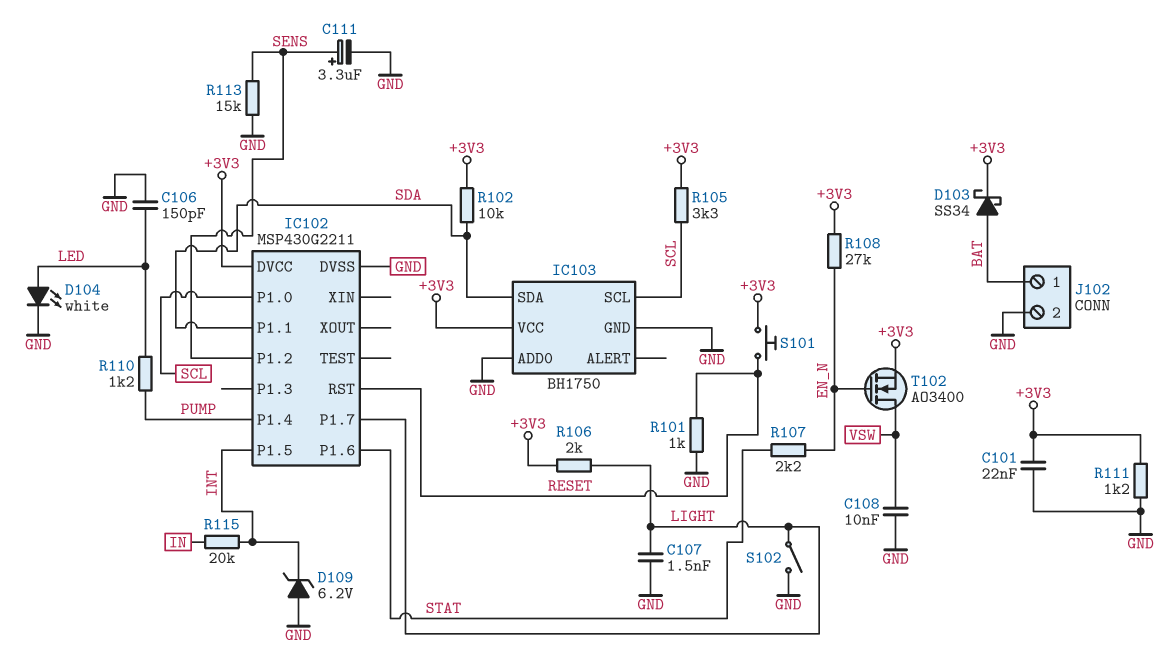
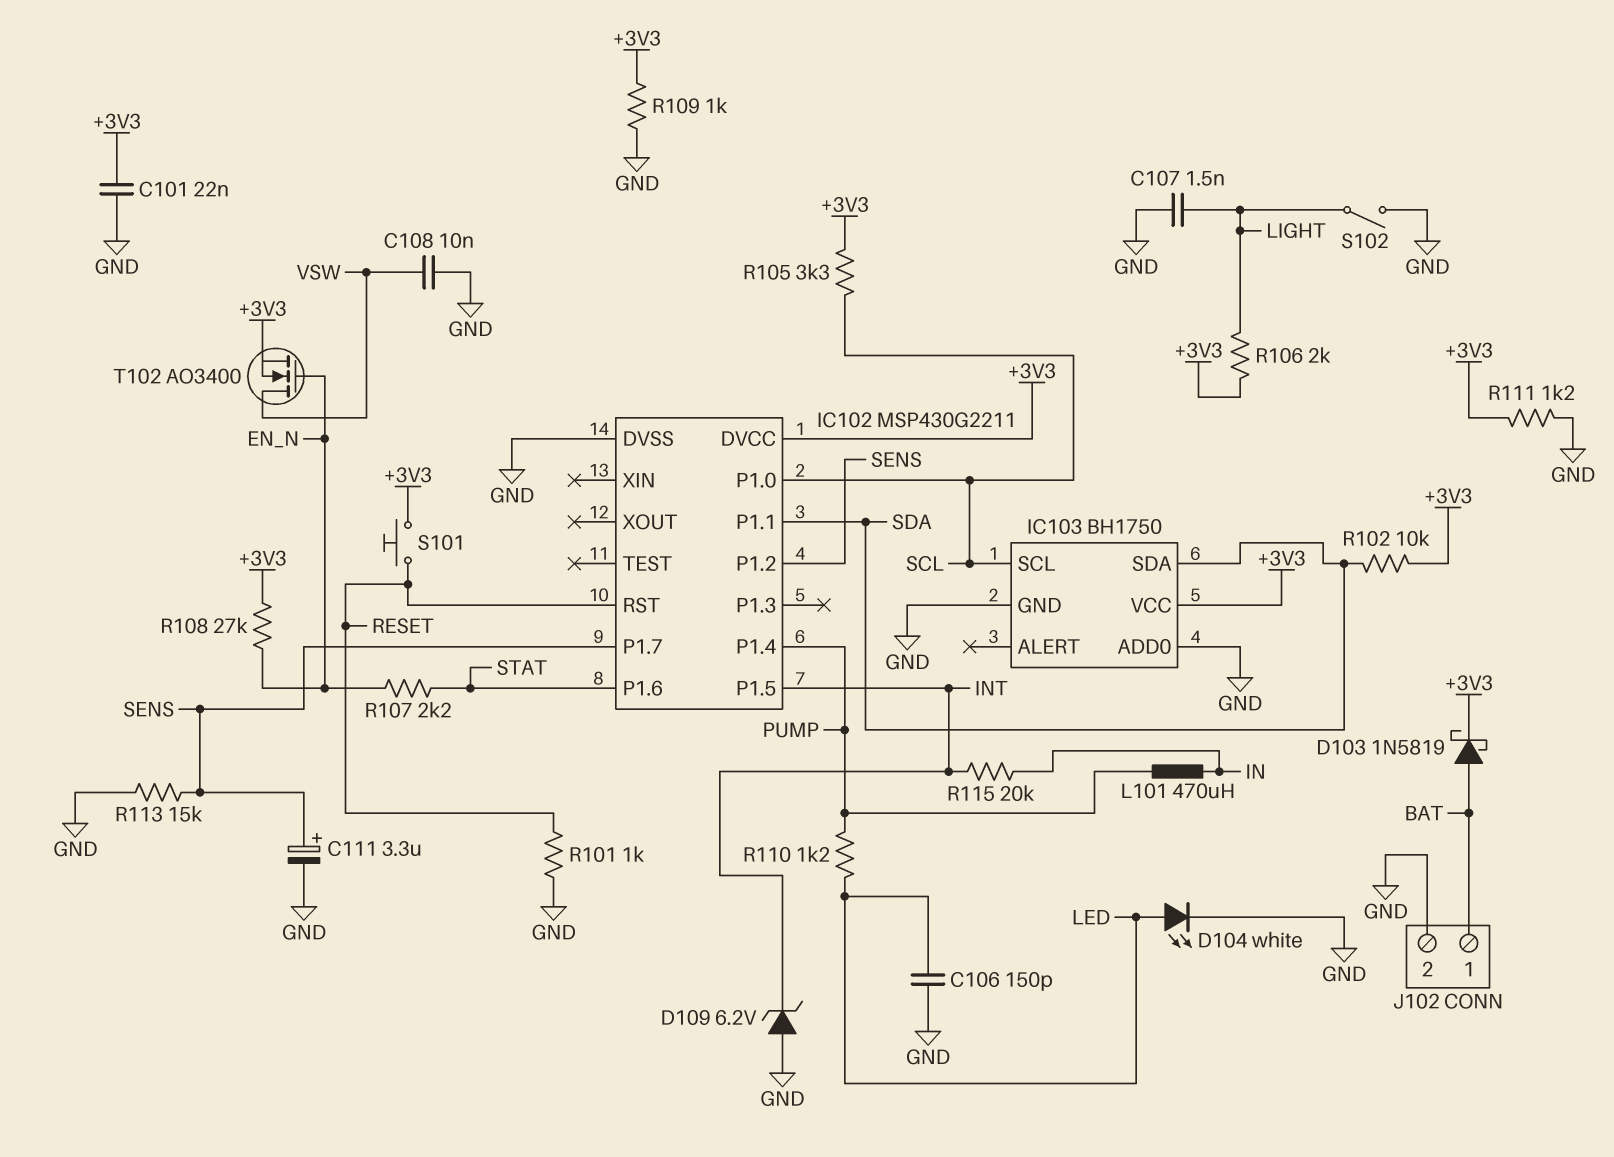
D103: schottky SS34 (A BAT, K +3V3) -> schottky 1N5819 (A BAT, K +3V3)
IC102 pin P1.7: LIGHT -> SENS
L101: none -> 470uH (IN, PUMP)
R109: none -> 1k (+3V3, GND)

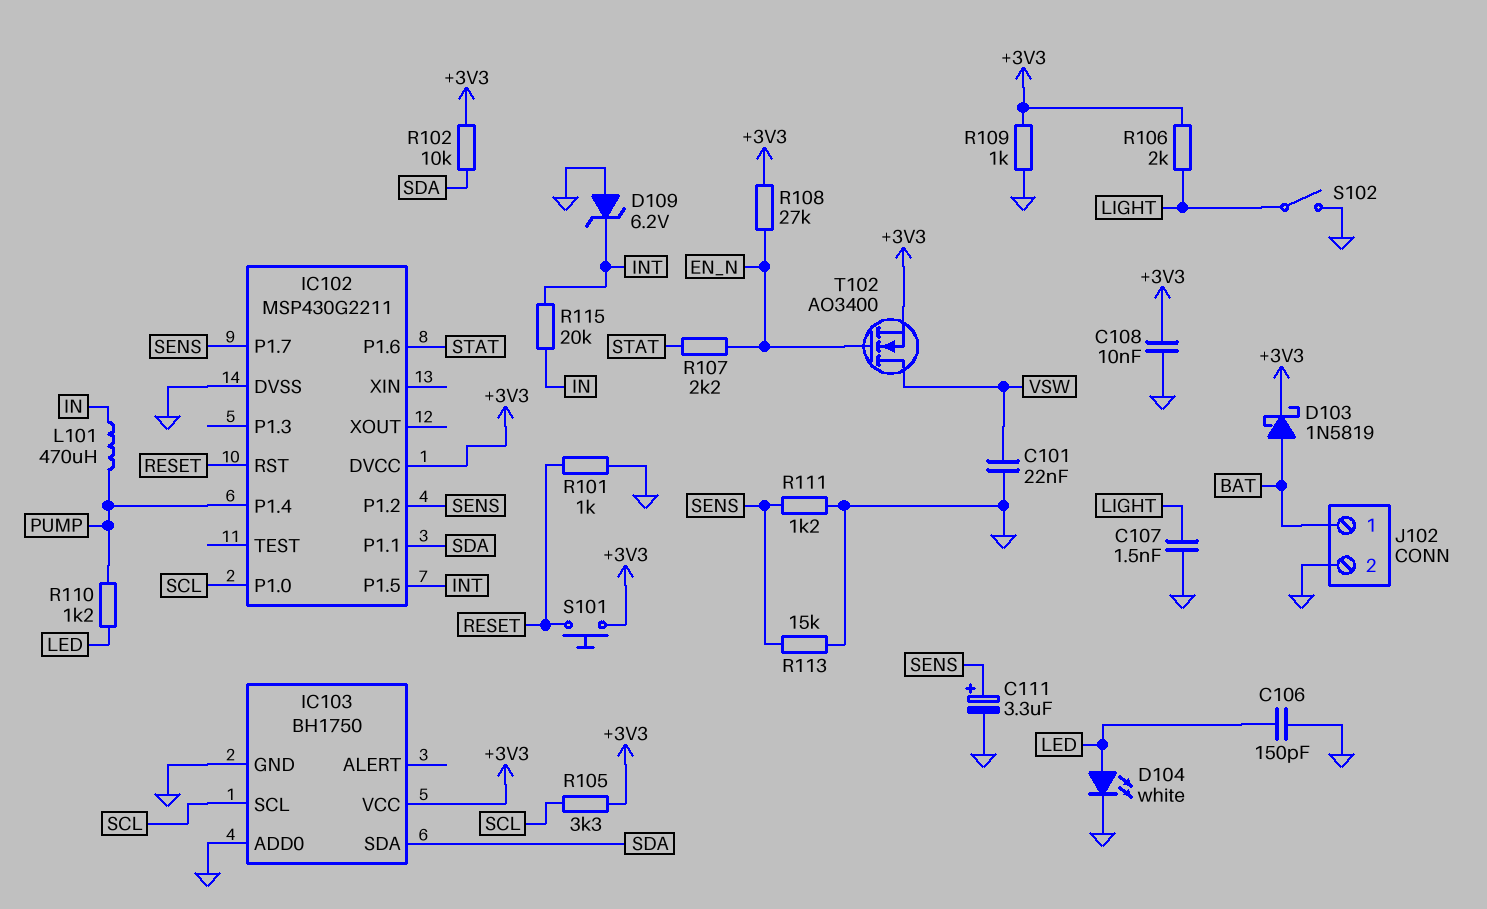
C101: 22nF (+3V3, GND) -> 22nF (GND, VSW)
C108: 10nF (GND, VSW) -> 10nF (+3V3, GND)
R111: 1.2k (+3V3, GND) -> 1.2k (GND, SENS)

